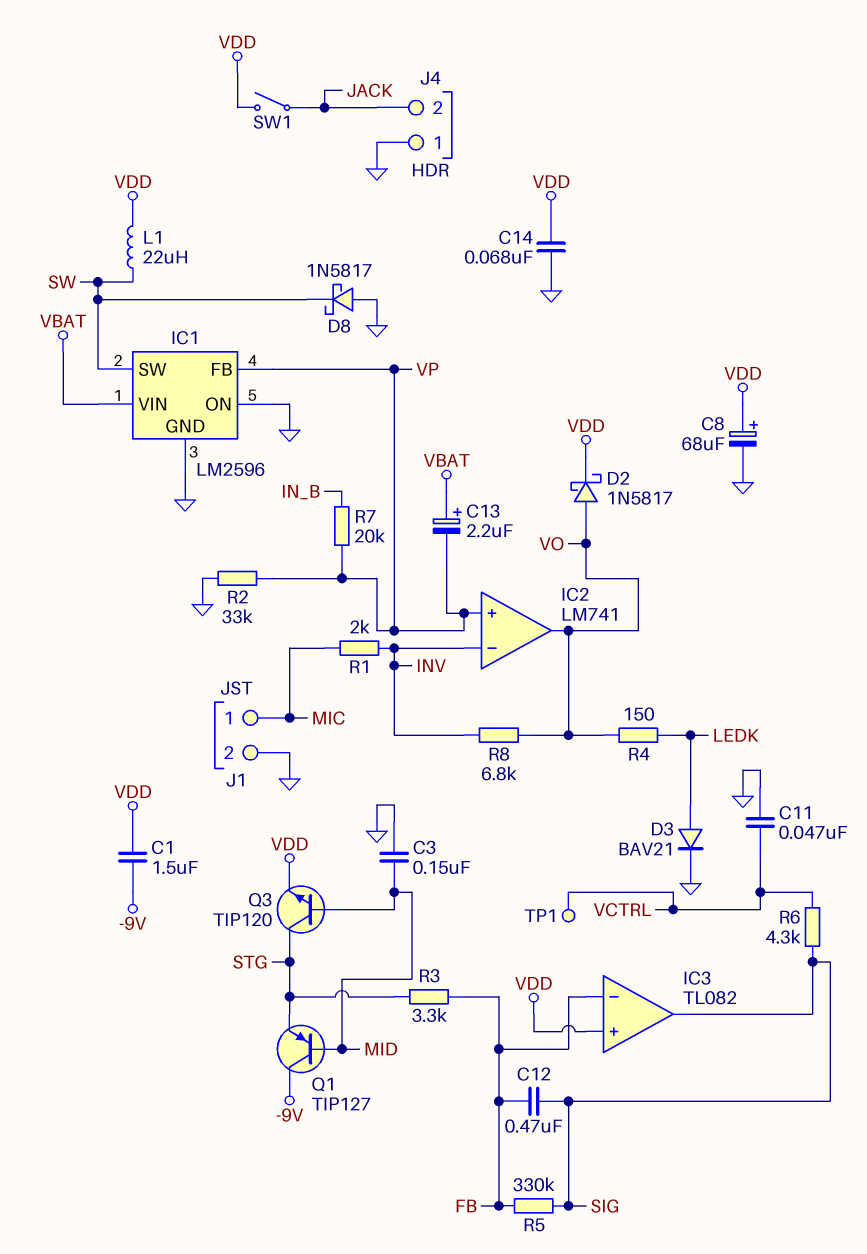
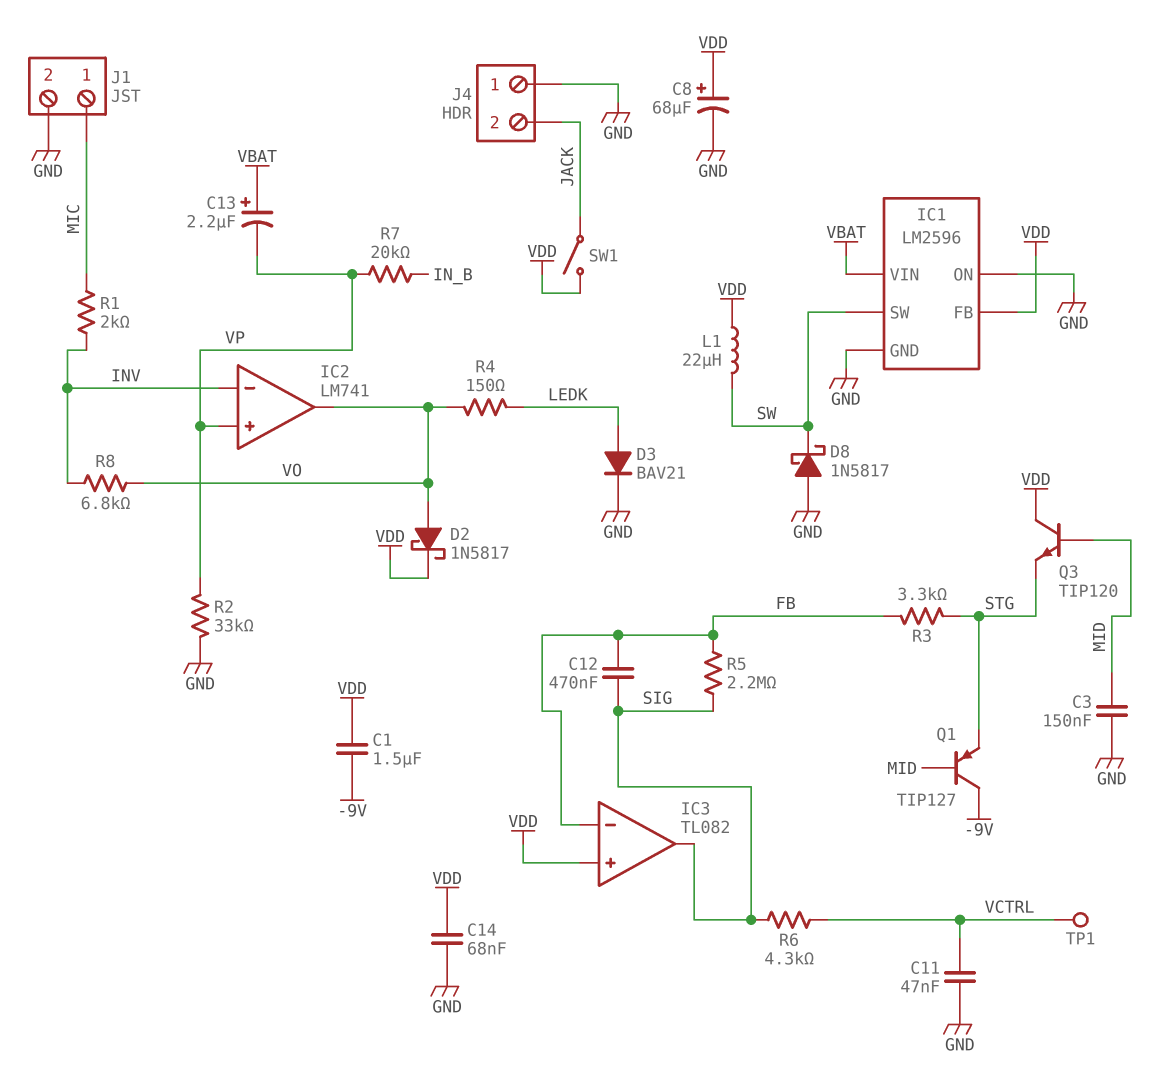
IC1 pin FB: VP -> VDD
Q3: NPN TIP120 (B MID, C STG, E VDD) -> NPN TIP120 (B MID, C VDD, E STG)
R5: 330k (FB, SIG) -> 2.2M (FB, SIG)

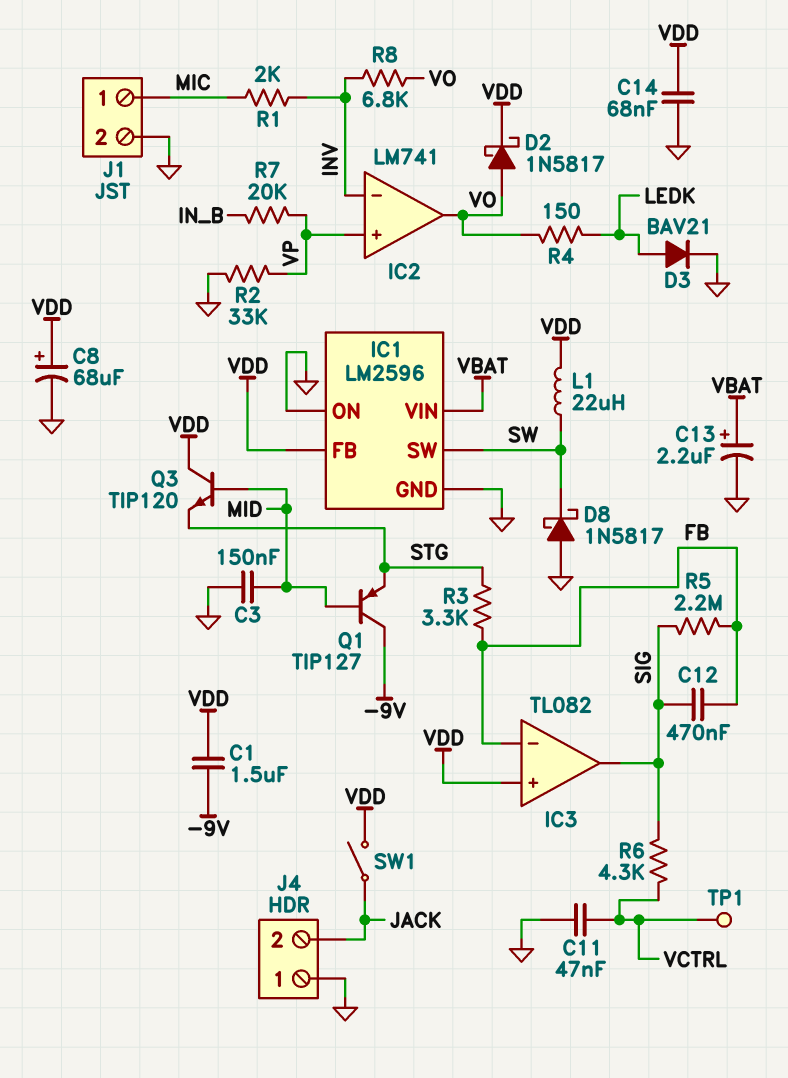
C13: 2.2uF (plus VBAT, minus VP) -> 2.2uF (plus VBAT, minus GND)

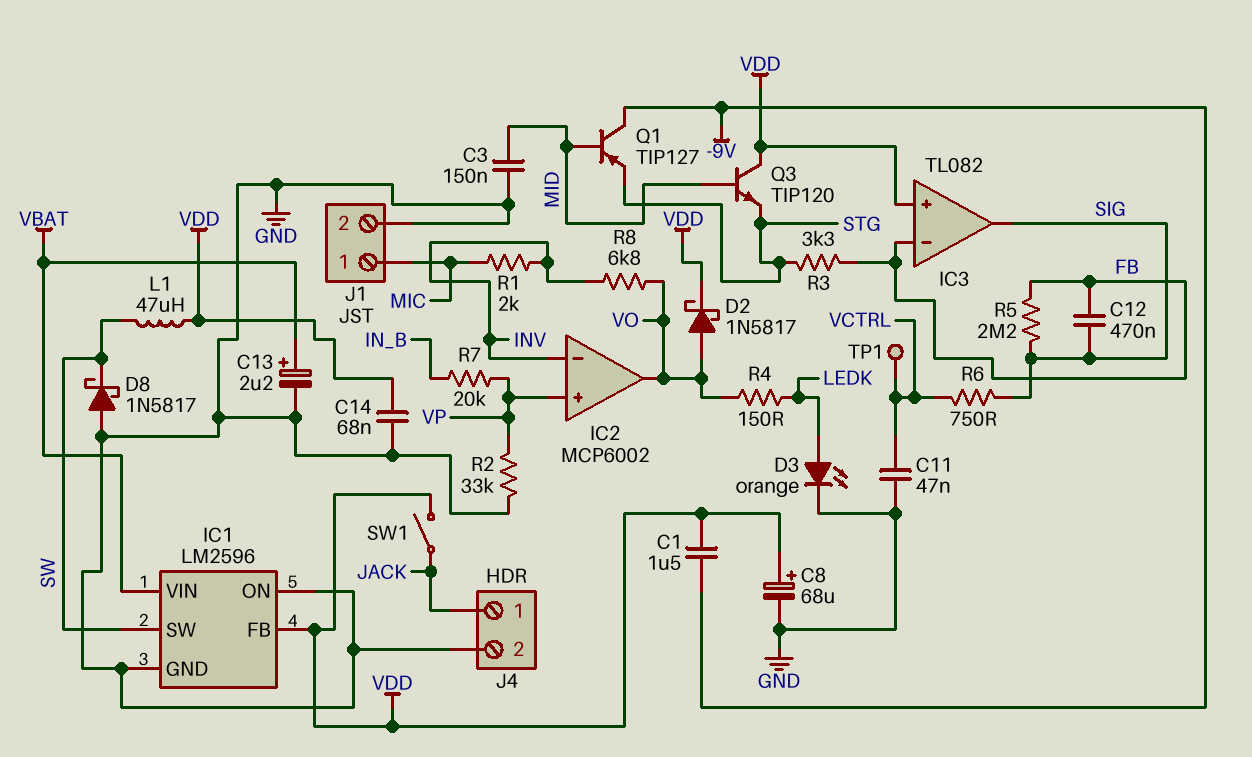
D3: diode BAV21 (A LEDK, K GND) -> LED orange (A LEDK, K GND)
IC2: LM741 -> MCP6002
J4 pin 1: GND -> JACK
J4 pin 2: JACK -> GND
L1: 22uH (SW, VDD) -> 47uH (SW, VDD)
R6: 4.3k (SIG, VCTRL) -> 750 (SIG, VCTRL)

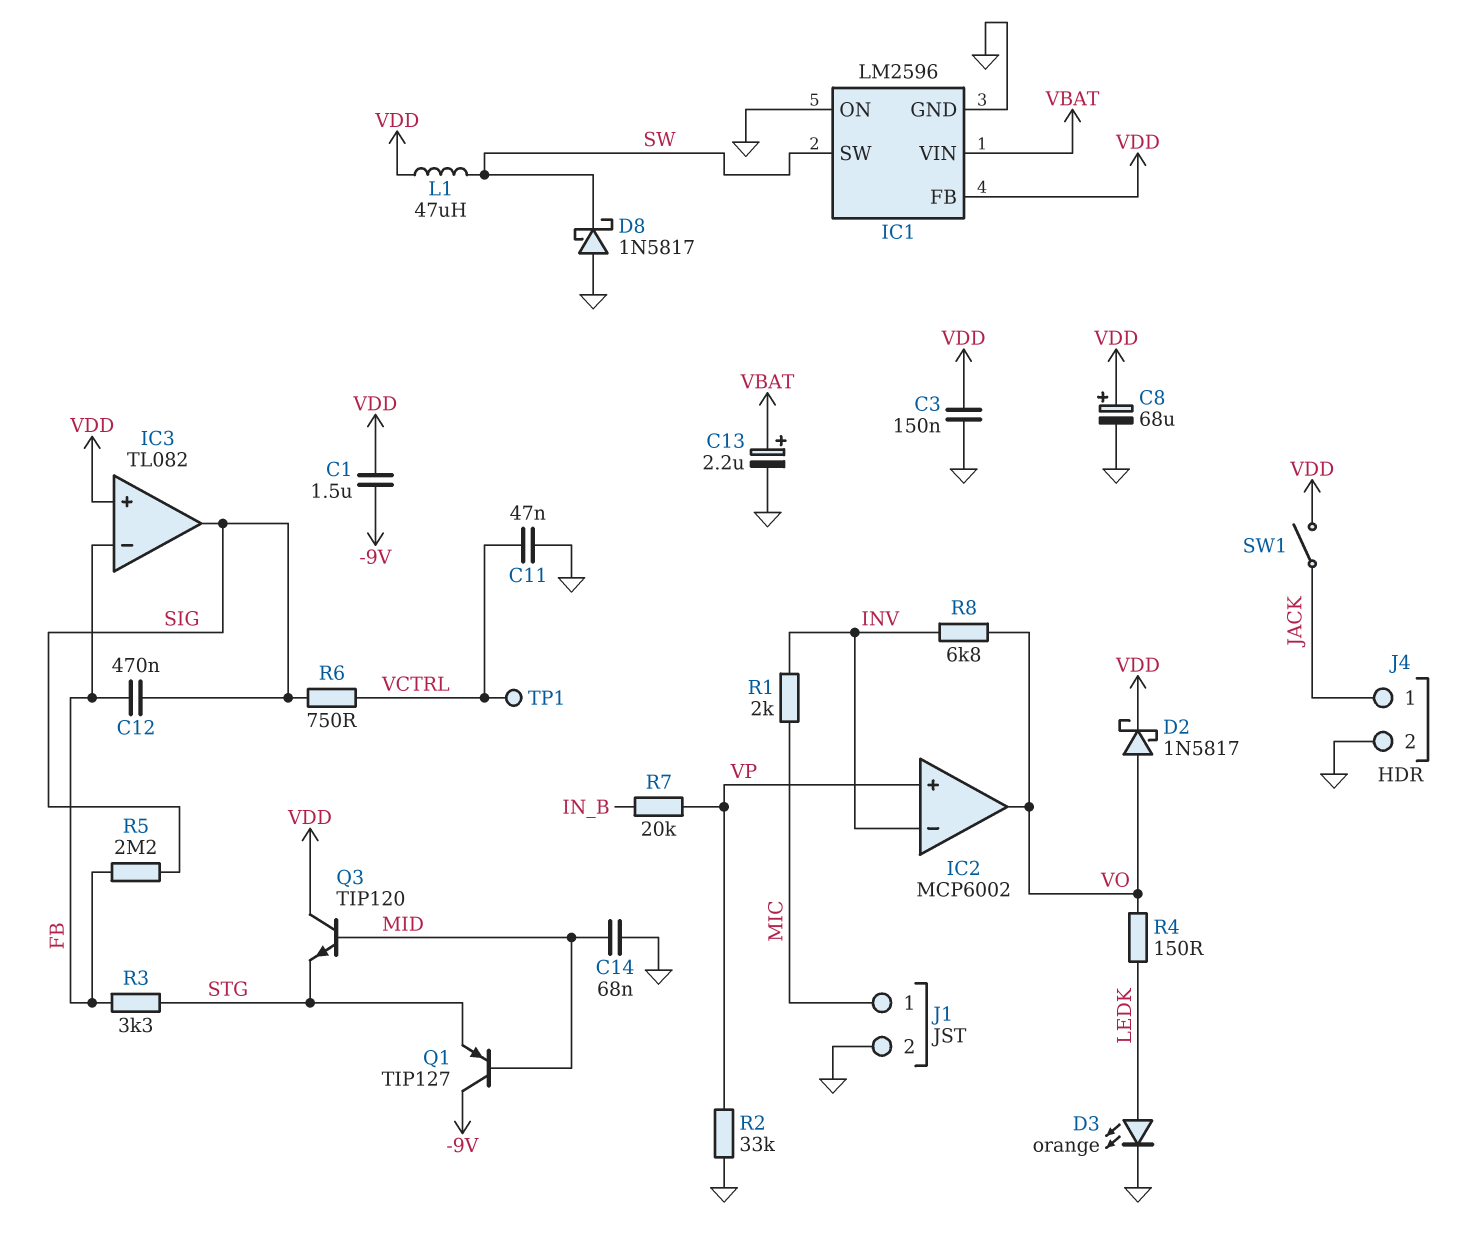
C3: 150nF (GND, MID) -> 150nF (GND, VDD)
C14: 68nF (GND, VDD) -> 68nF (GND, MID)

